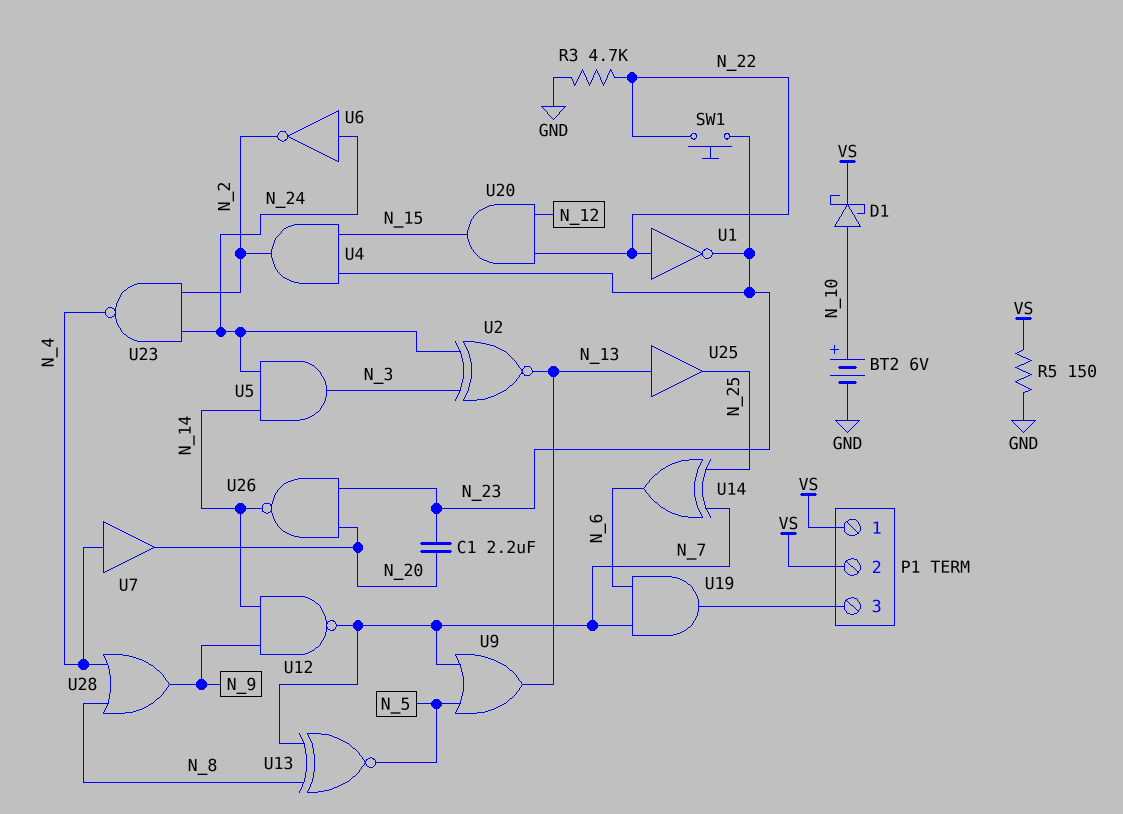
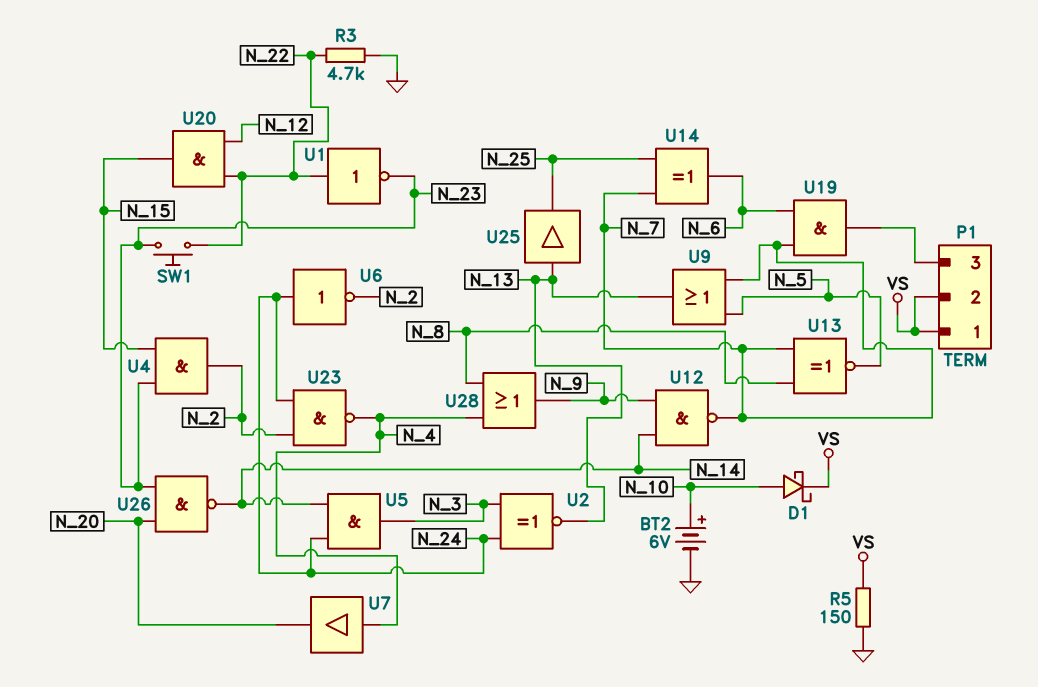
C1: 2.2uF (N_20, N_23) -> none

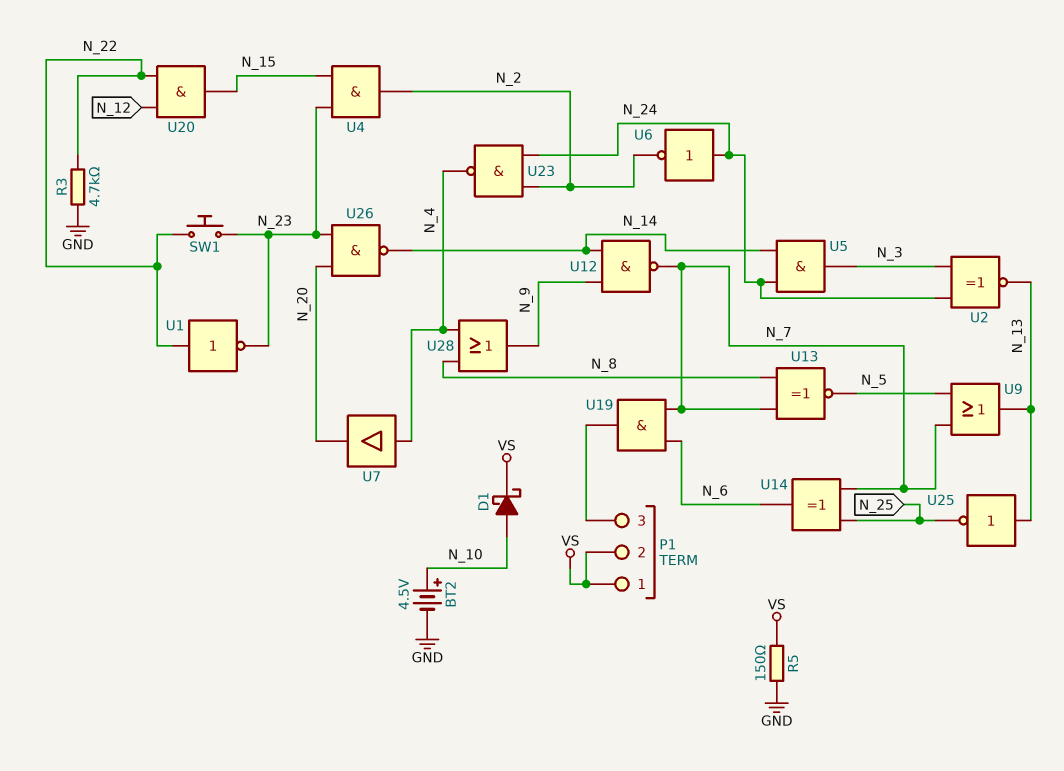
BT2: 6V (plus N_10, minus GND) -> 4.5V (plus N_10, minus GND)
U25: buffer (in N_13, out N_25) -> NOT (in N_13, out N_25)

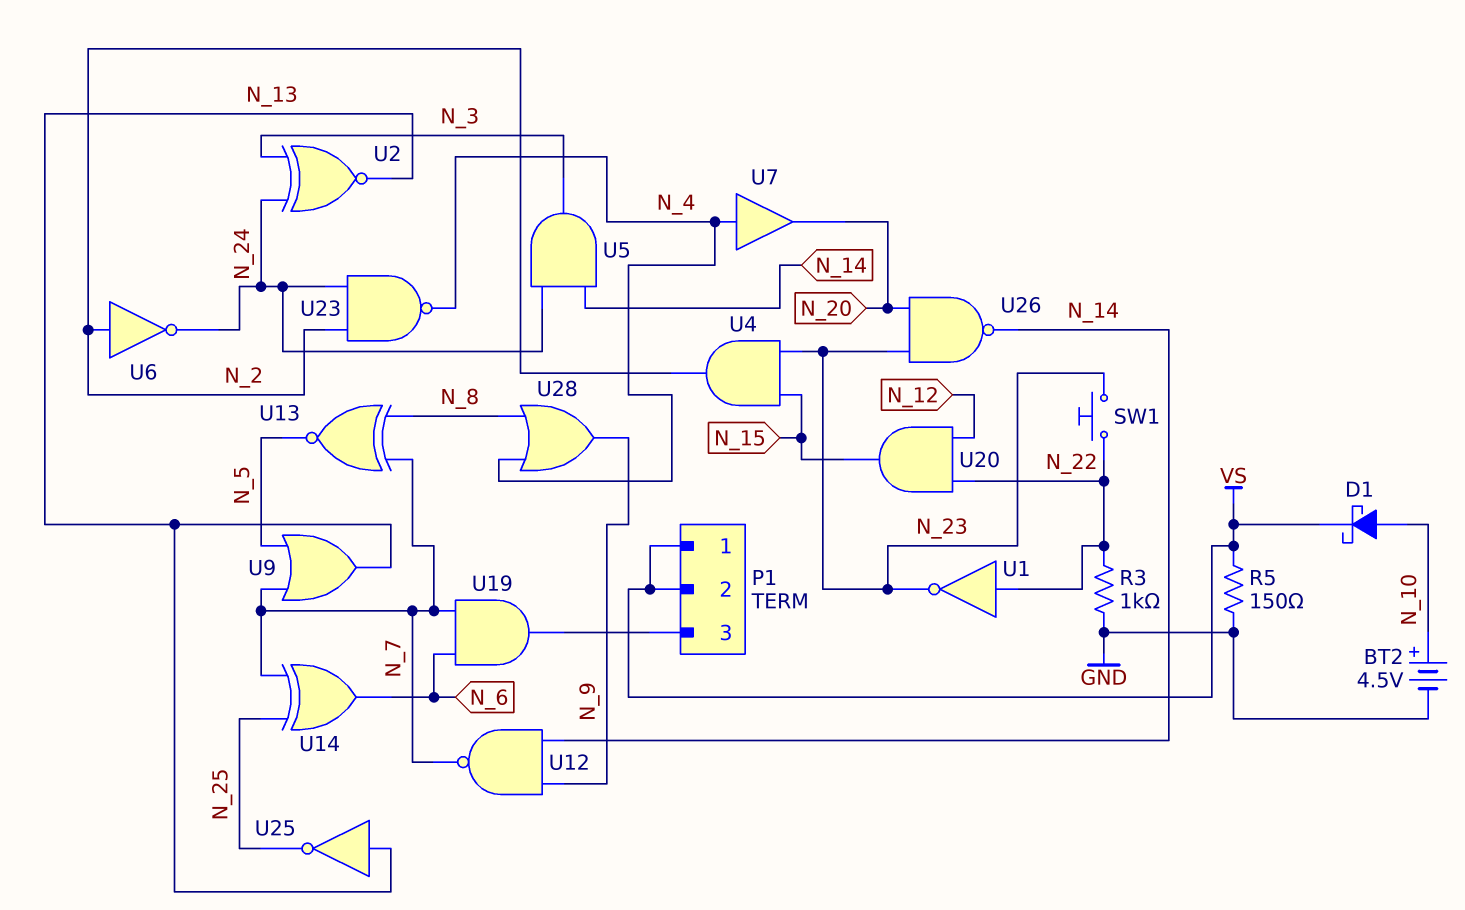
R3: 4.7k (GND, N_22) -> 1k (GND, N_22)
U6: NOT (in N_24, out N_2) -> NOT (in N_2, out N_24)

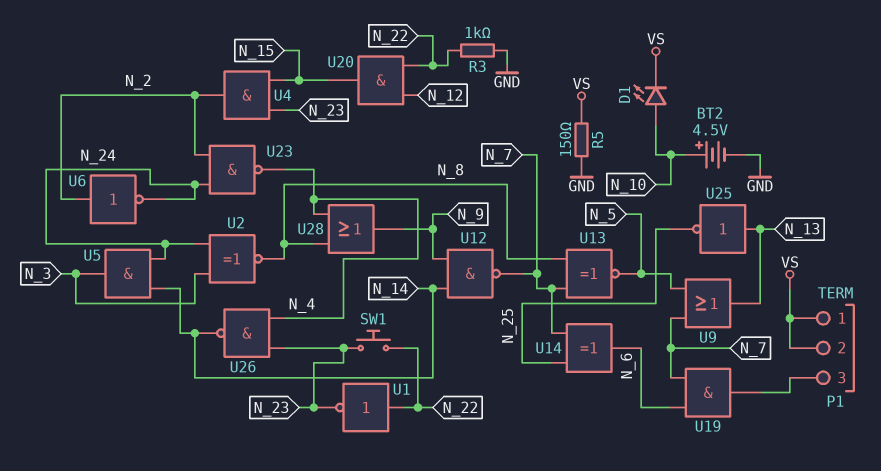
D1: schottky (A N_10, K VS) -> LED (A N_10, K VS)
U2: XNOR (in N_3, in N_24, out N_13) -> XNOR (in N_3, in N_24, out N_8)
U7: buffer (in N_4, out N_20) -> none
U26: NAND (in N_20, in N_23, out N_14) -> NAND (in N_4, in N_23, out N_14)

